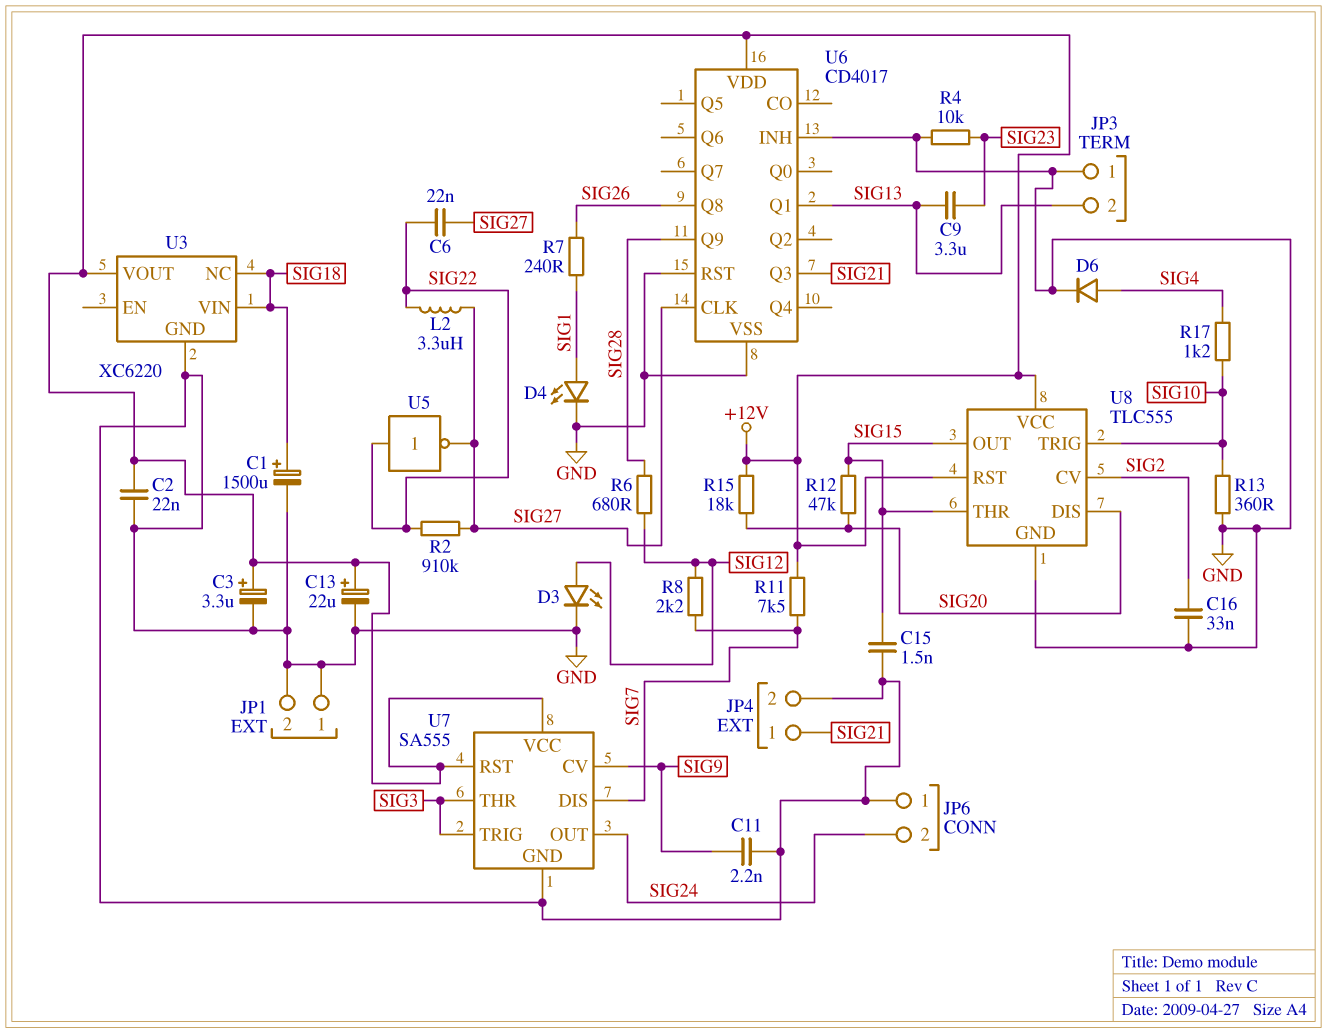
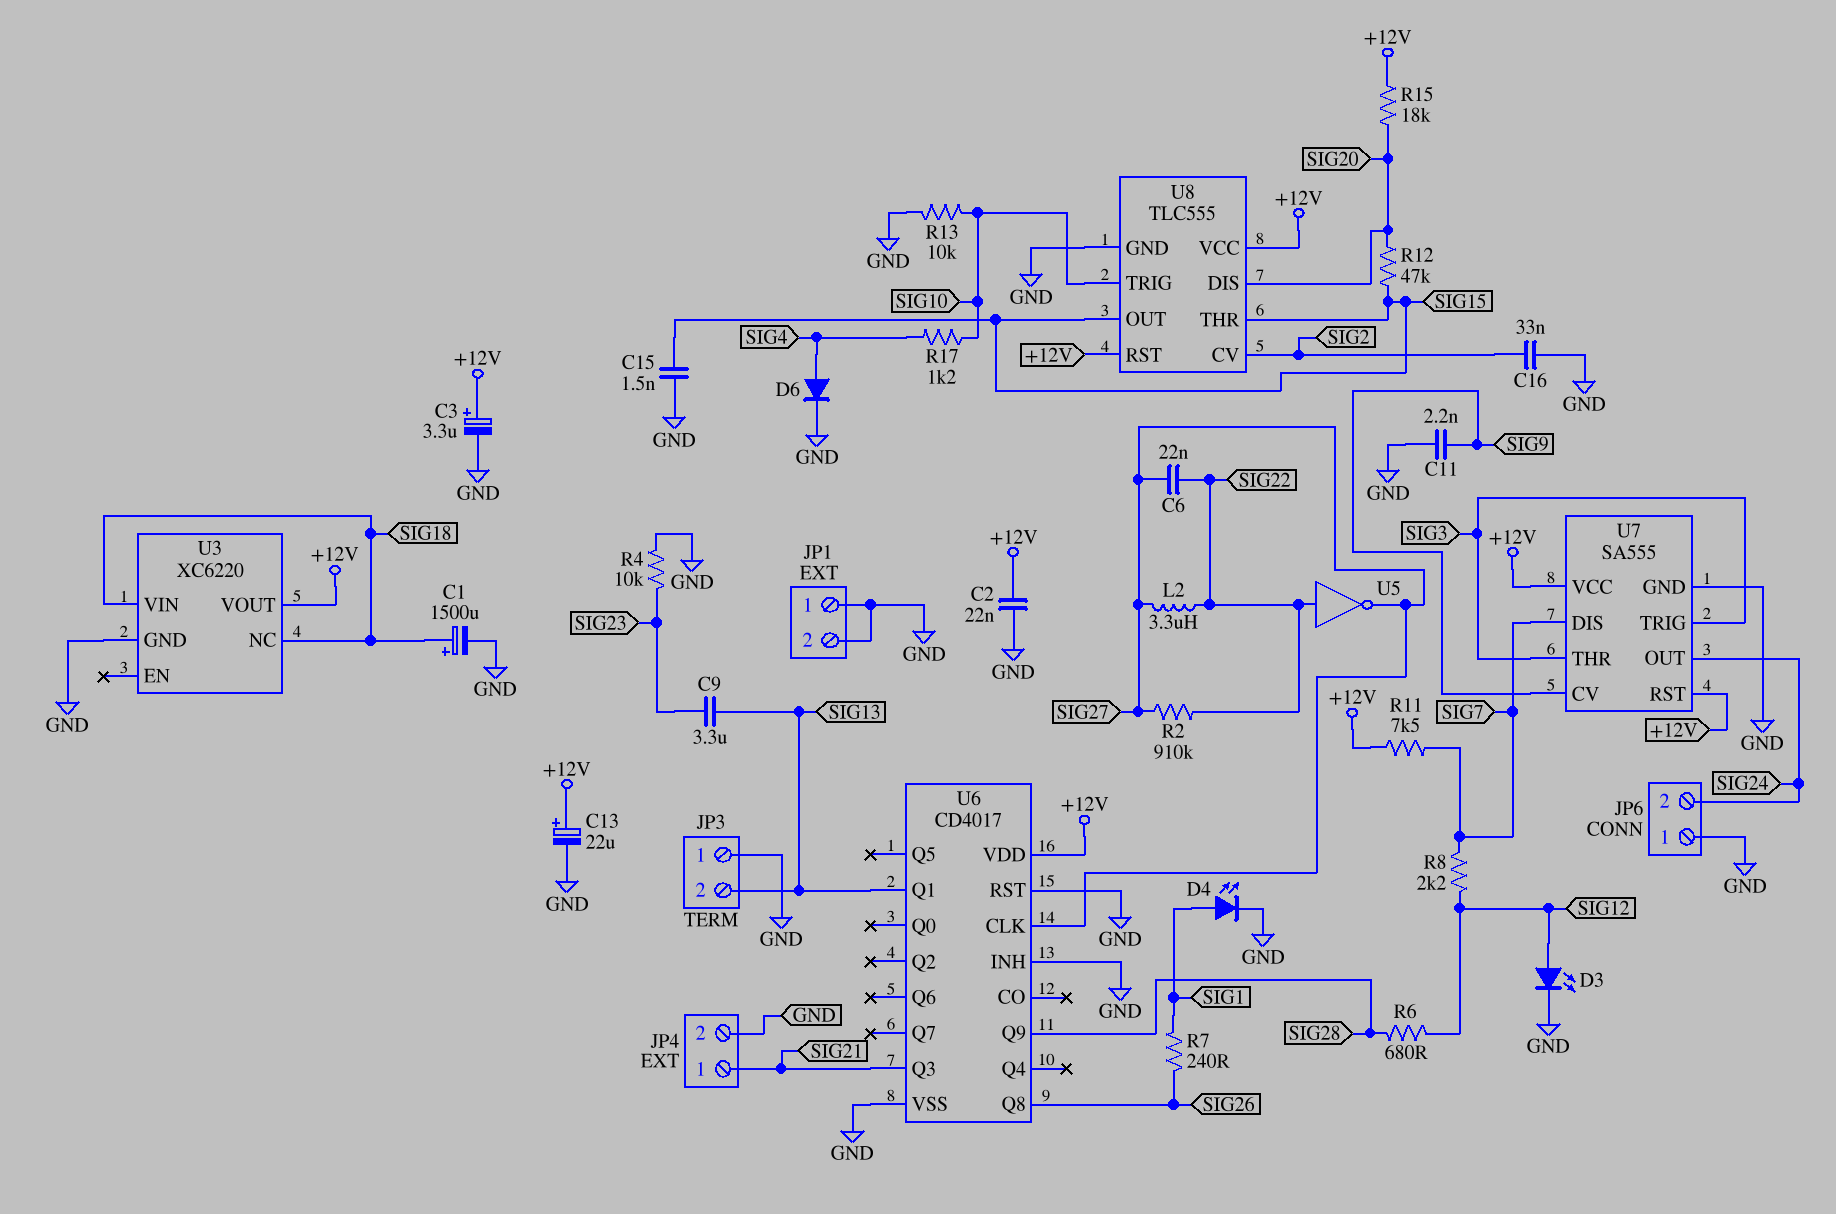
R13: 360 (GND, SIG10) -> 10k (GND, SIG10)

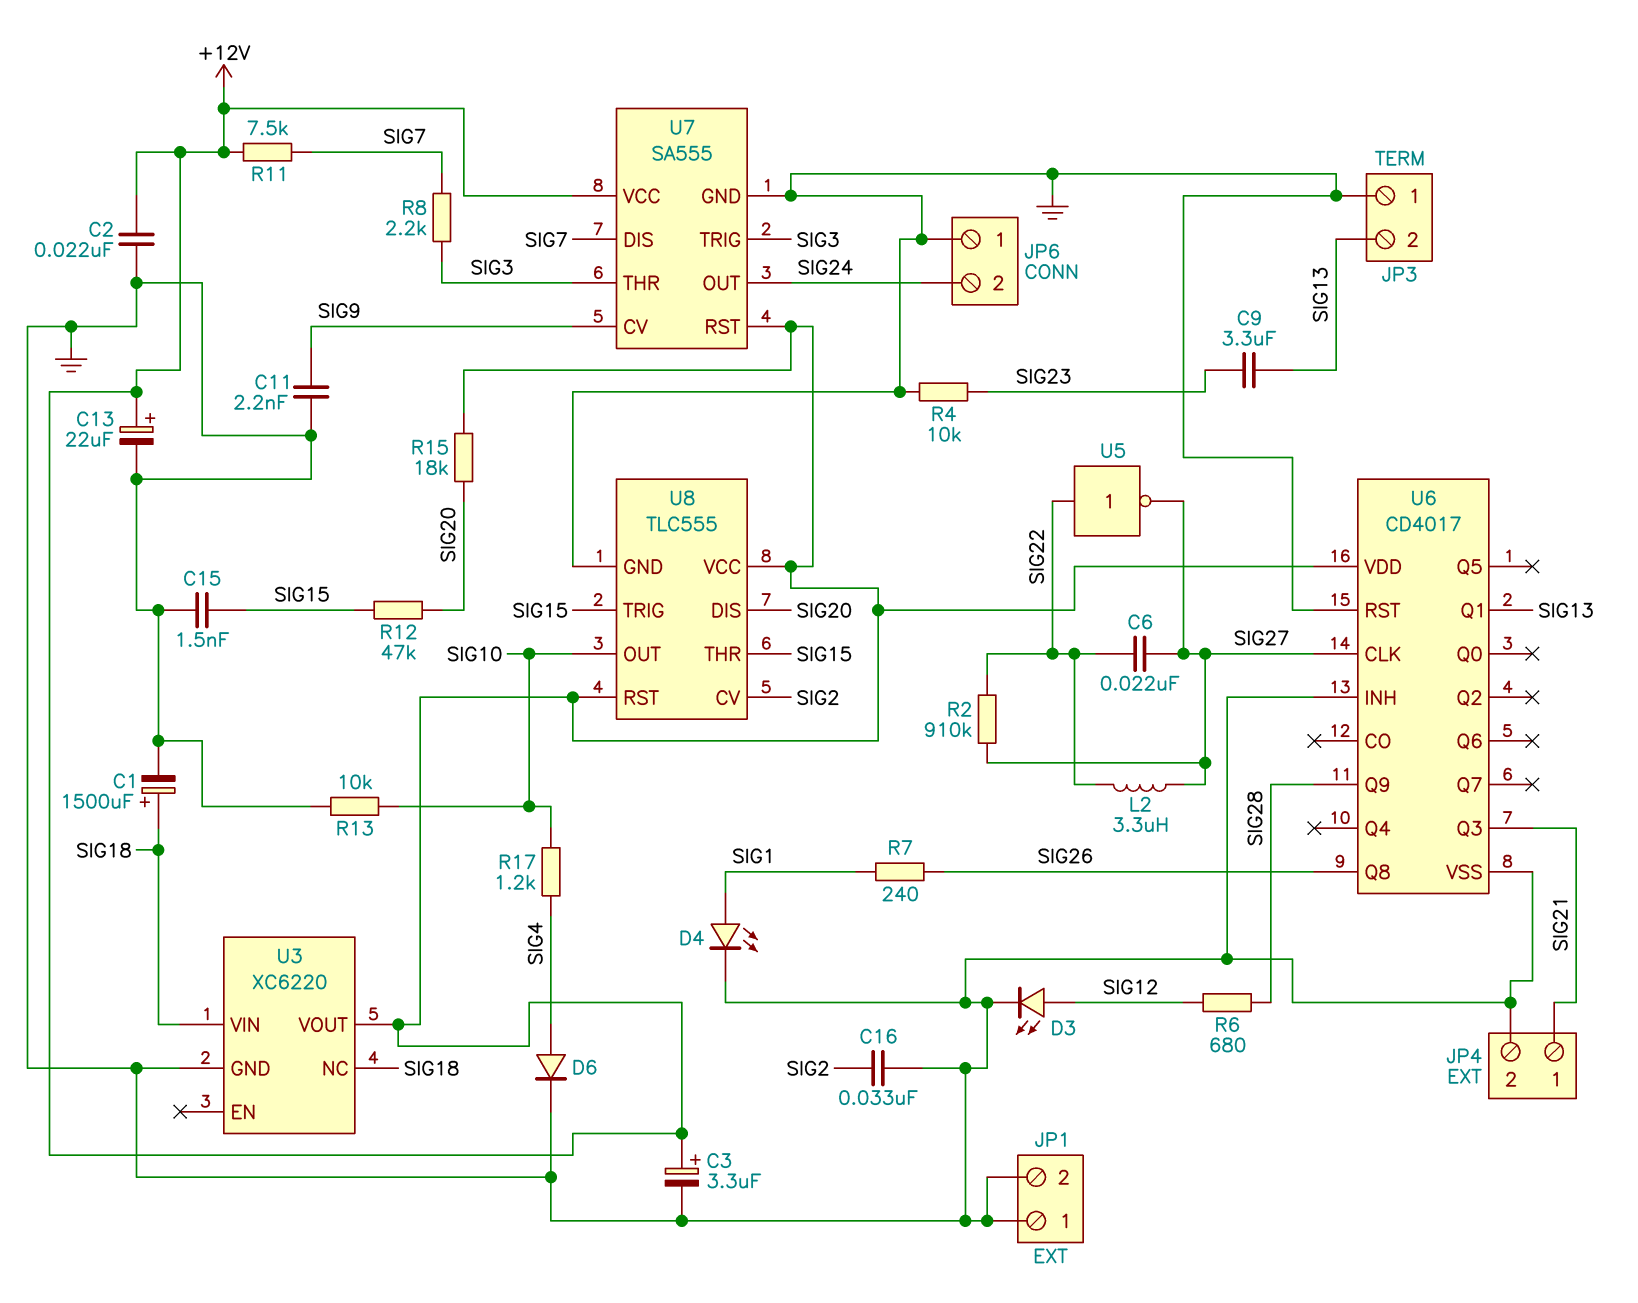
R8: 2.2k (SIG7, SIG12) -> 2.2k (SIG3, SIG7)
U8 pin OUT: SIG15 -> SIG10
U8 pin TRIG: SIG10 -> SIG15

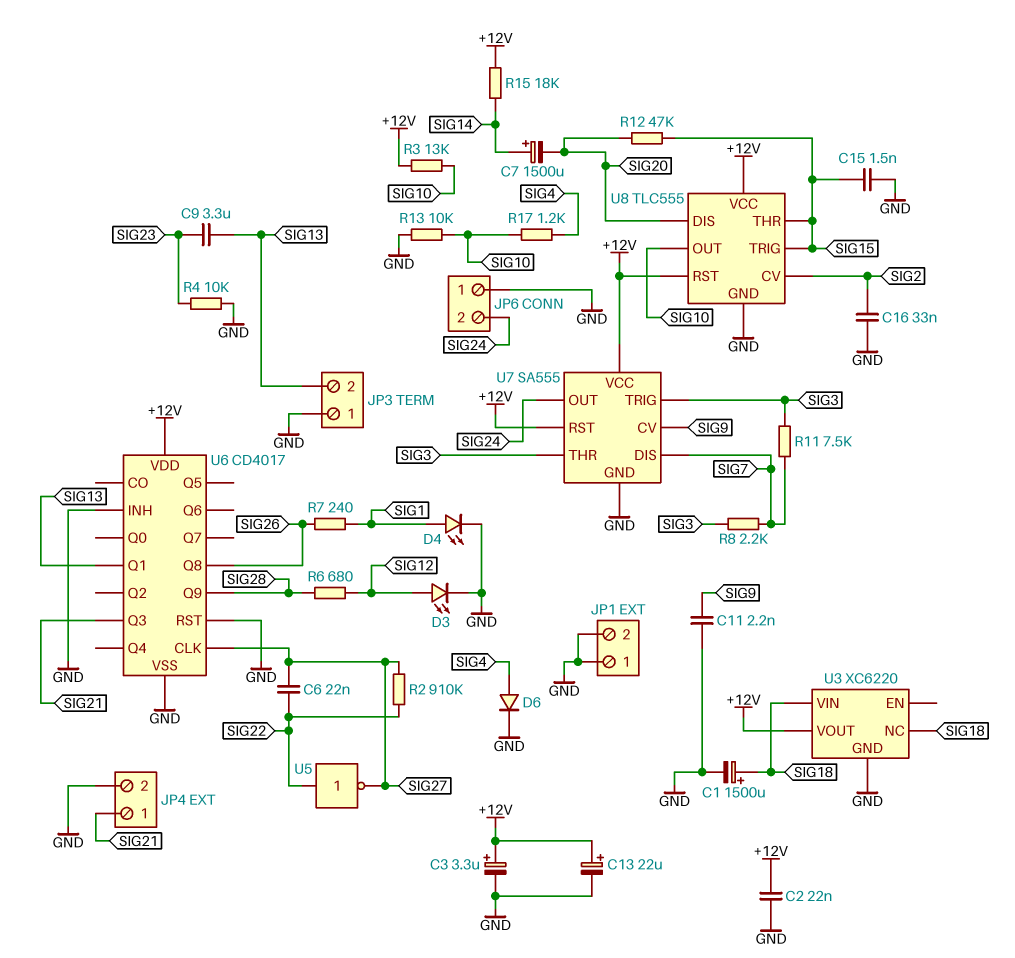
C7: none -> 1500uF (plus SIG14, minus SIG20)
L2: 3.3uH (SIG22, SIG27) -> none
R3: none -> 13k (+12V, SIG10)
R11: 7.5k (+12V, SIG7) -> 7.5k (SIG3, SIG7)
R15: 18k (+12V, SIG20) -> 18k (+12V, SIG14)

